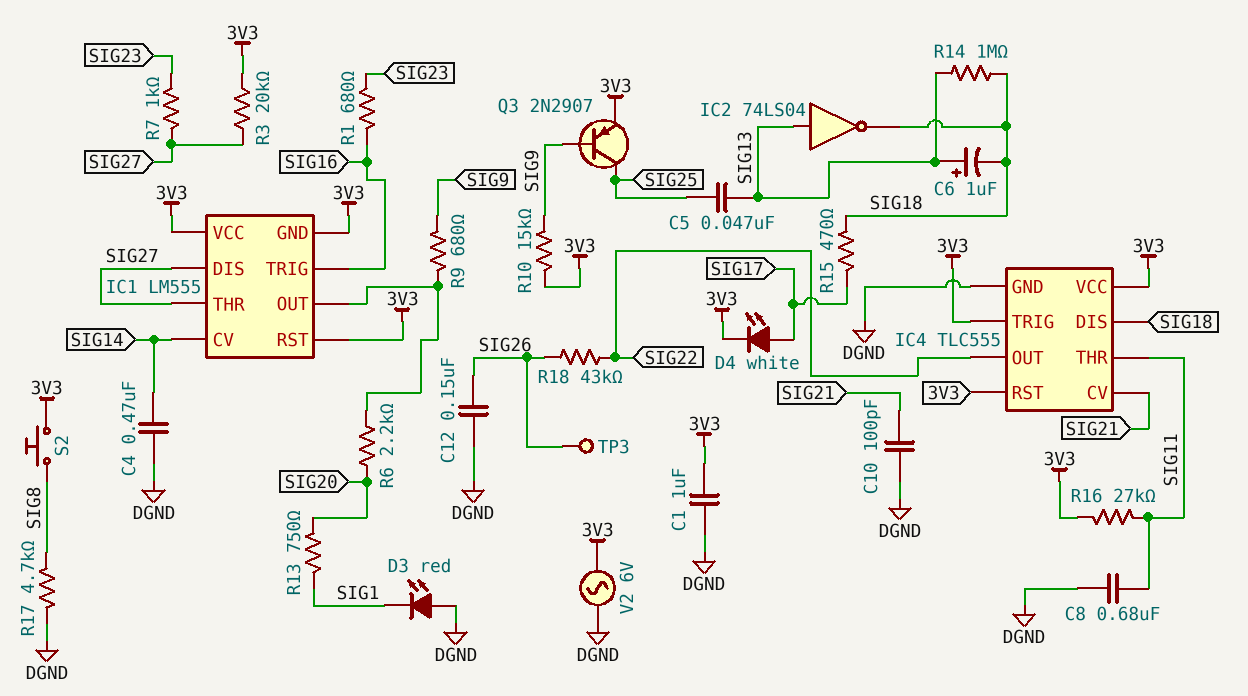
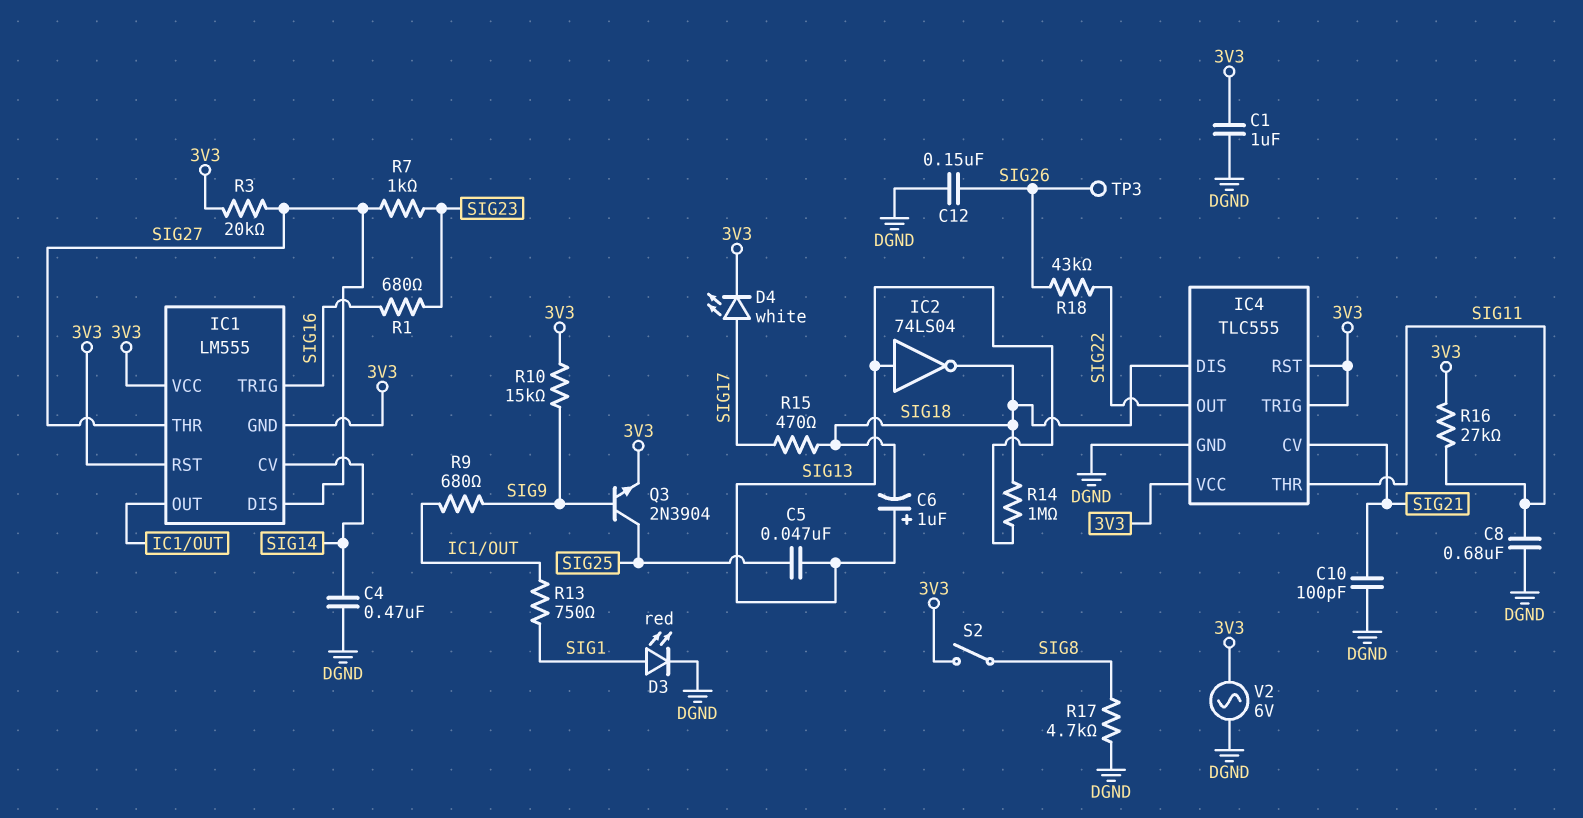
D3: LED red (A DGND, K SIG1) -> LED red (A SIG1, K DGND)
Q3: PNP 2N2907 (B SIG9, C SIG25, E 3V3) -> NPN 2N3904 (B SIG9, C SIG25, E 3V3)
R6: 2.2k (IC1/OUT, SIG20) -> none
R13: 750 (SIG1, SIG20) -> 750 (IC1/OUT, SIG1)
S2: button (3V3, SIG8) -> switch (3V3, SIG8)

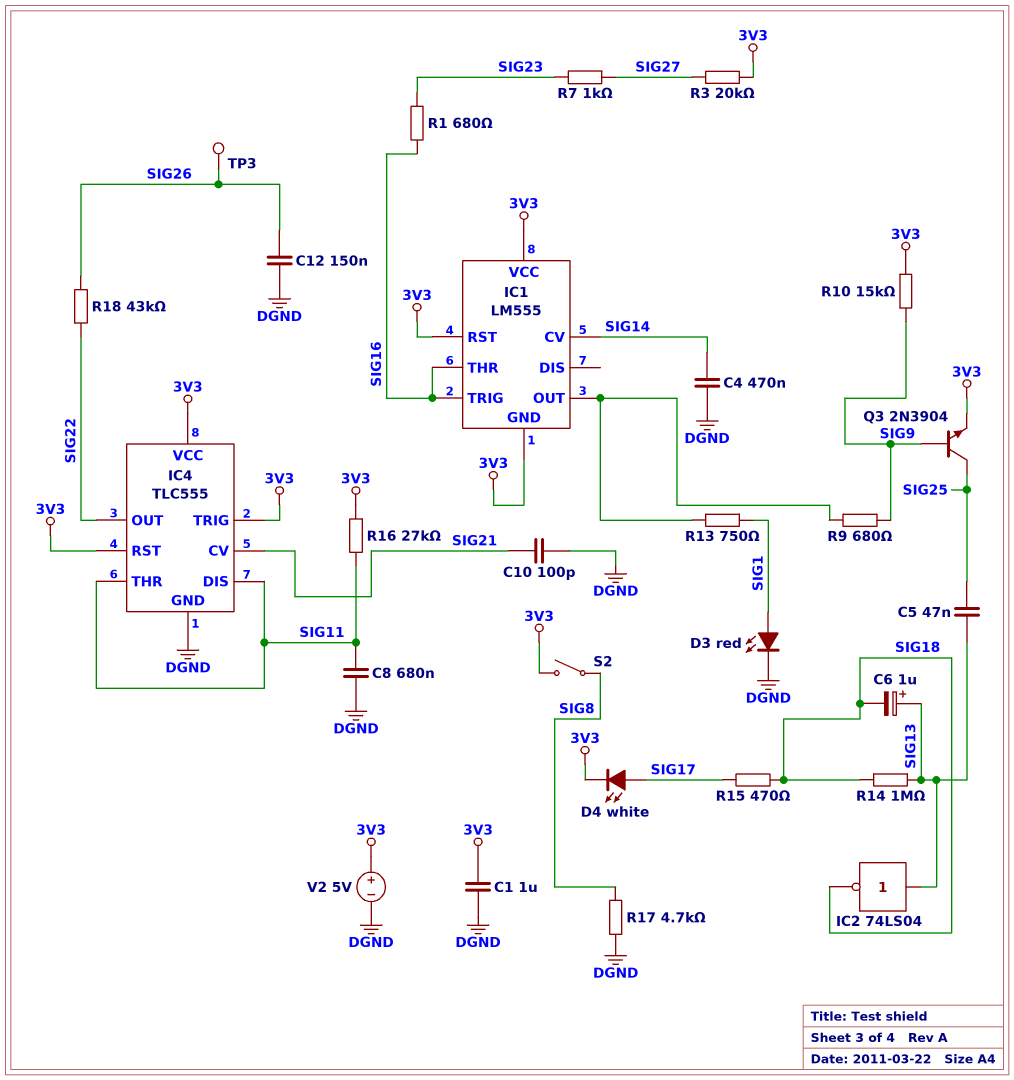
IC1 pin DIS: SIG27 -> none
IC1 pin THR: SIG27 -> SIG16
IC4 pin DIS: SIG18 -> SIG11
V2: AC 6V (3V3, DGND) -> 5V (plus 3V3, minus DGND)

